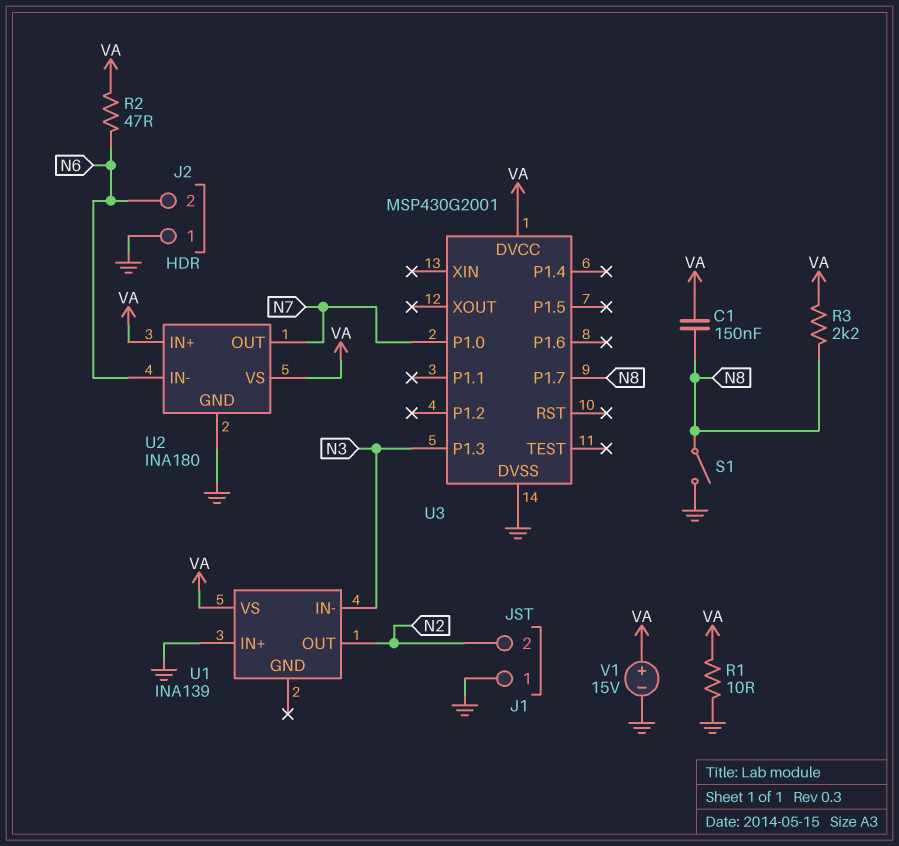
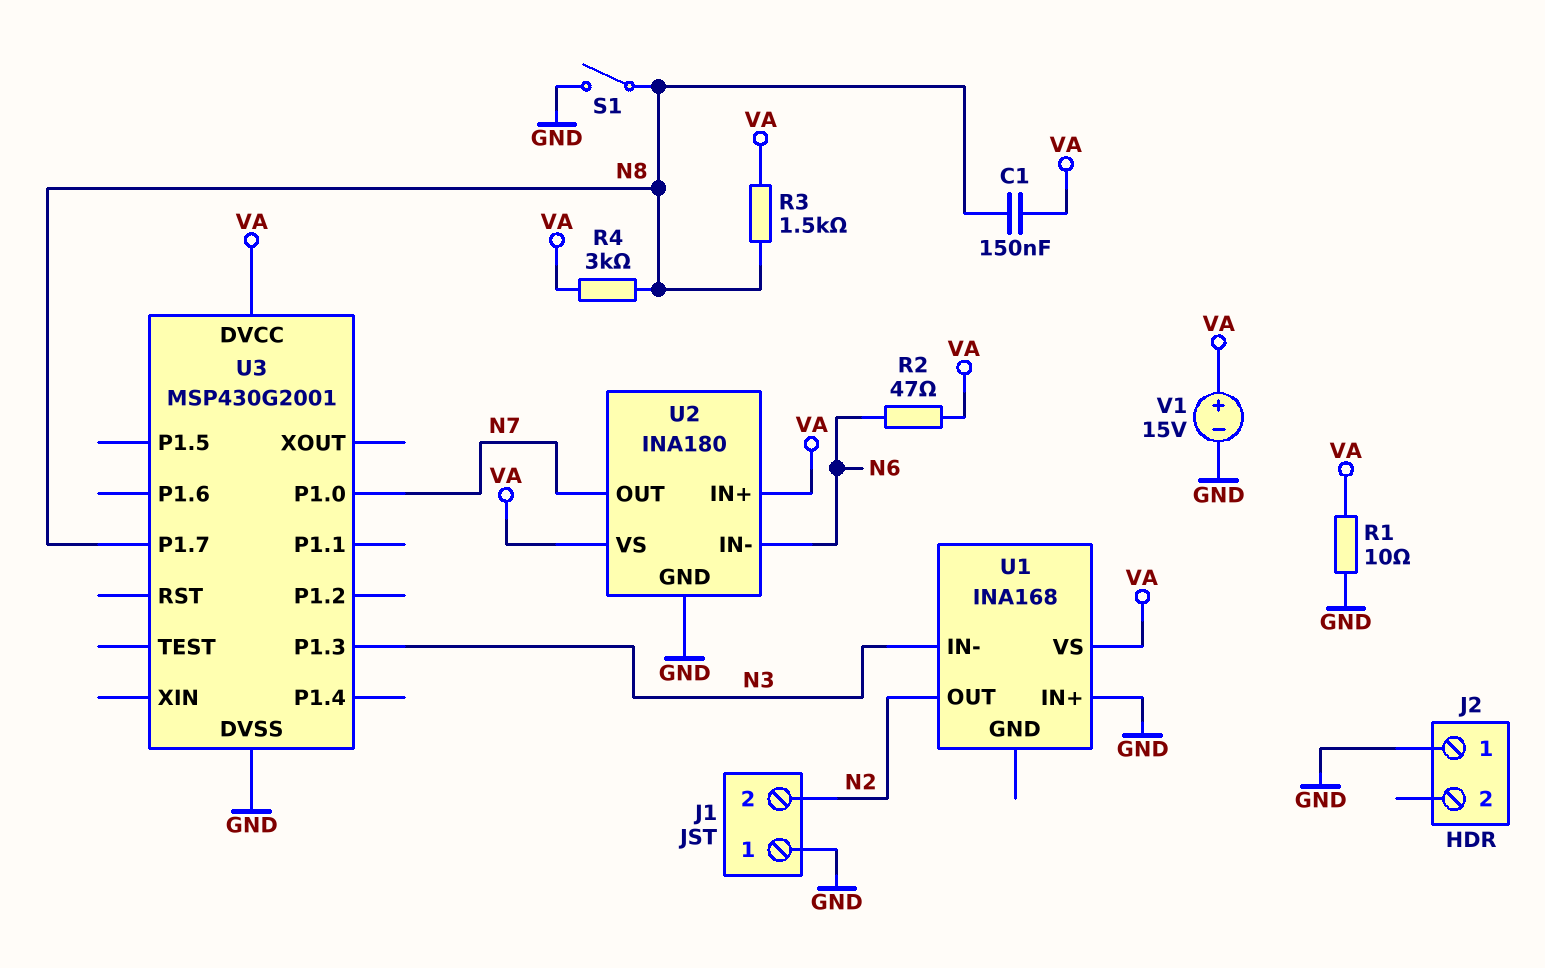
J2 pin 2: N6 -> none
R3: 2.2k (N8, VA) -> 1.5k (N8, VA)
R4: none -> 3k (N8, VA)
U1: INA139 -> INA168

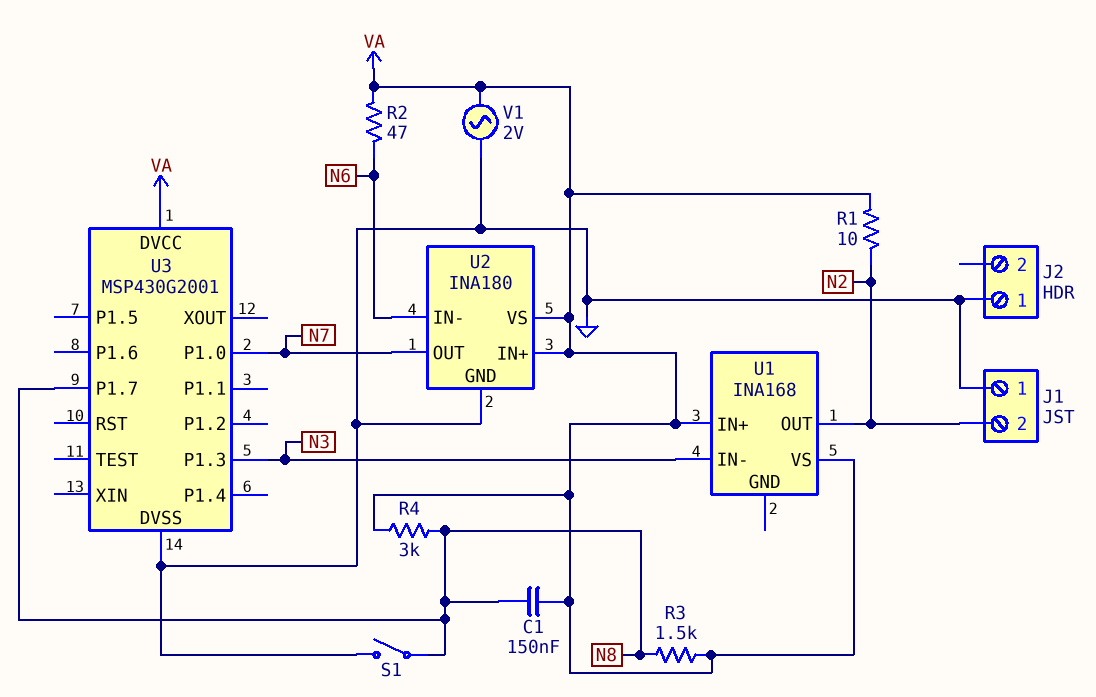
R1: 10 (GND, VA) -> 10 (N2, VA)
U1 pin IN+: GND -> VA
V1: 15V (plus VA, minus GND) -> AC 2V (GND, VA)

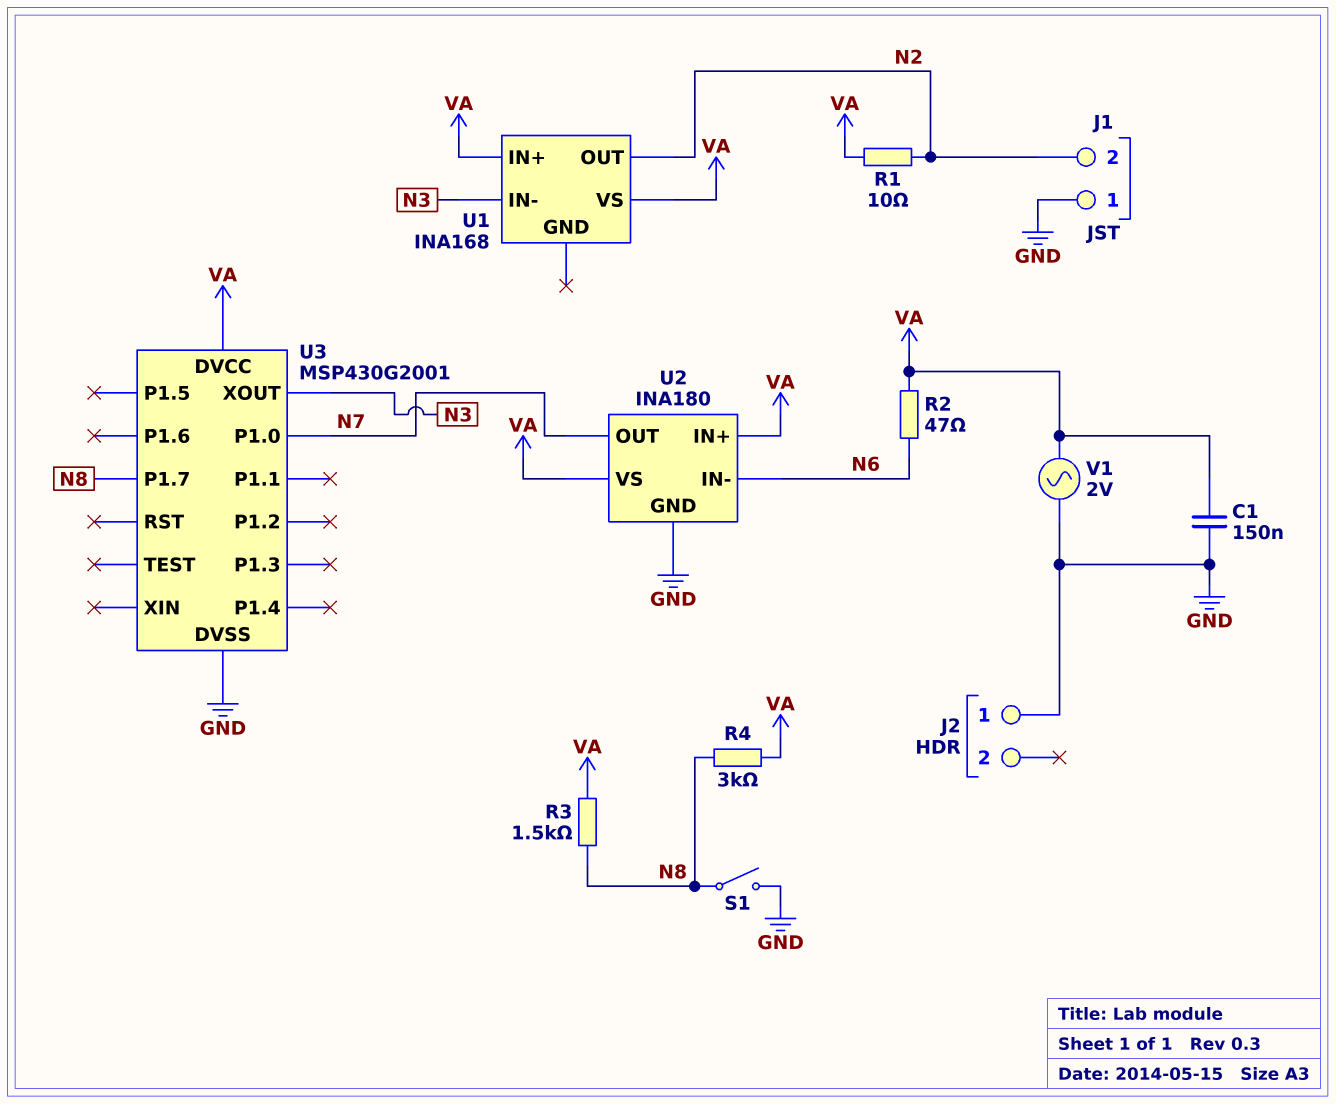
C1: 150nF (N8, VA) -> 150nF (GND, VA)
U3 pin P1.3: N3 -> none
U3 pin XOUT: none -> N3

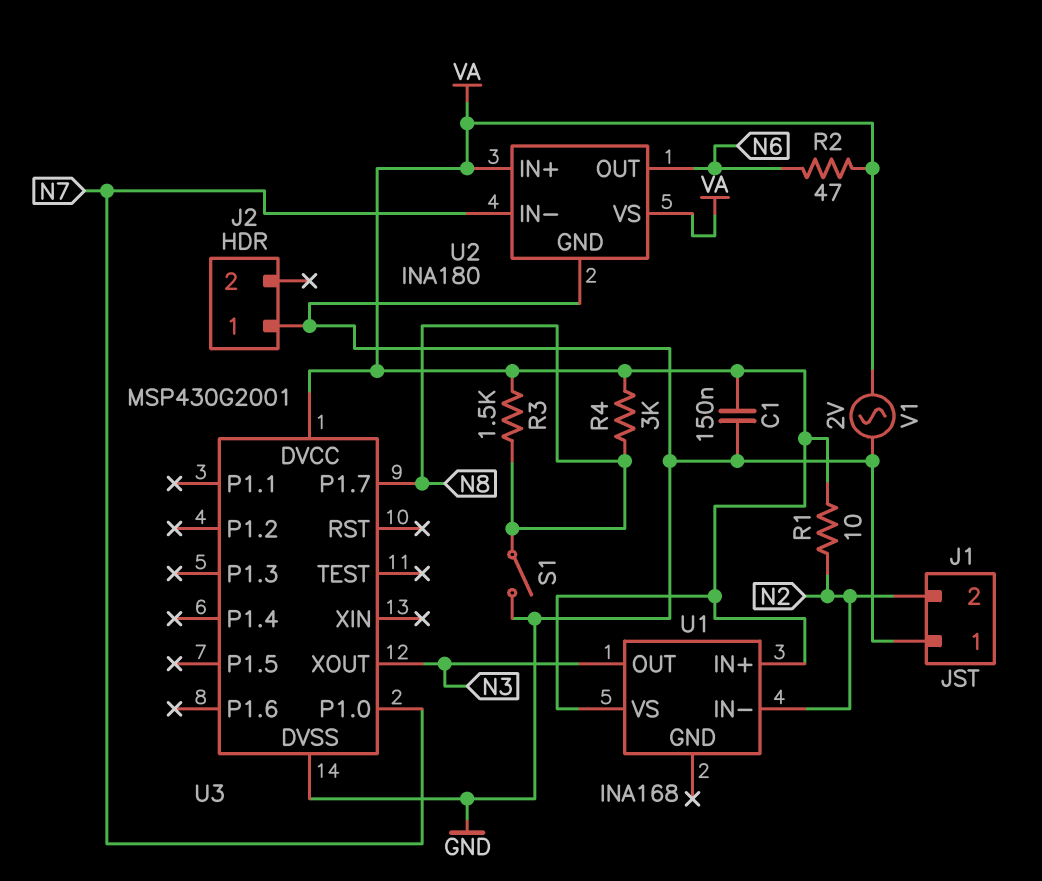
U1 pin IN-: N3 -> N2
U1 pin OUT: N2 -> N3
U2 pin IN-: N6 -> N7
U2 pin OUT: N7 -> N6

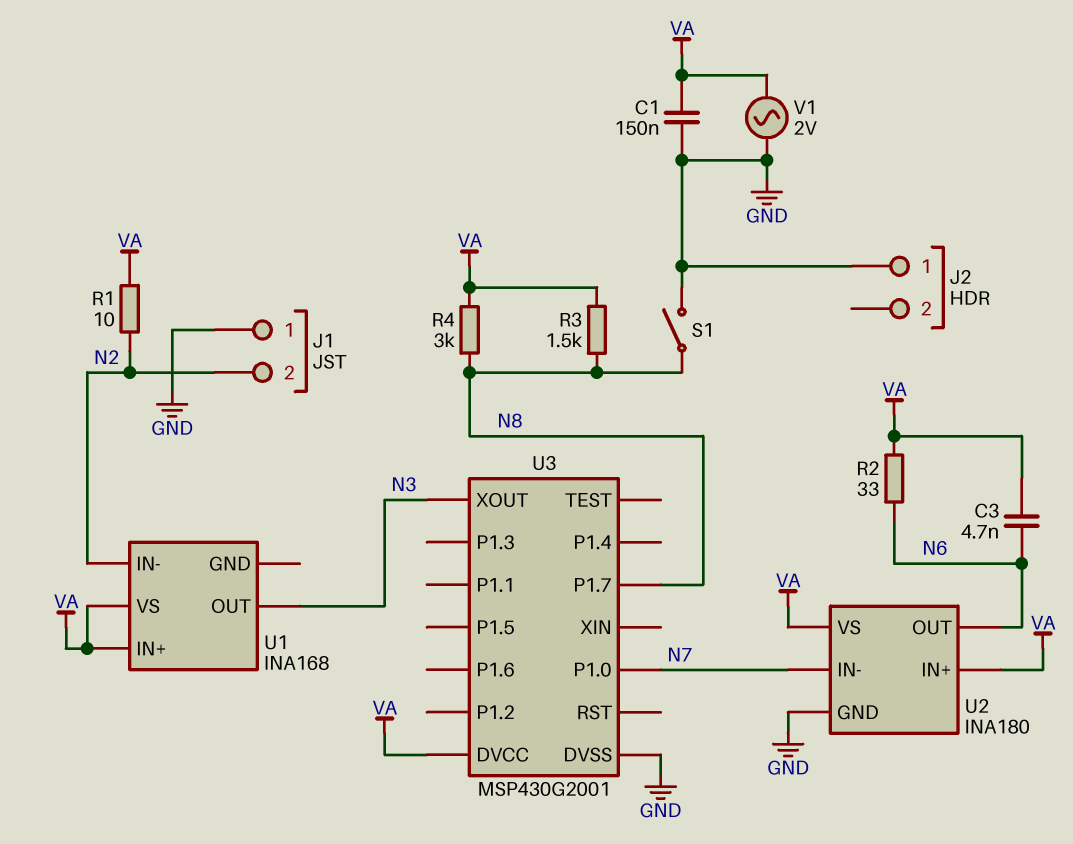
C3: none -> 4.7nF (N6, VA)
R2: 47 (N6, VA) -> 33 (N6, VA)

